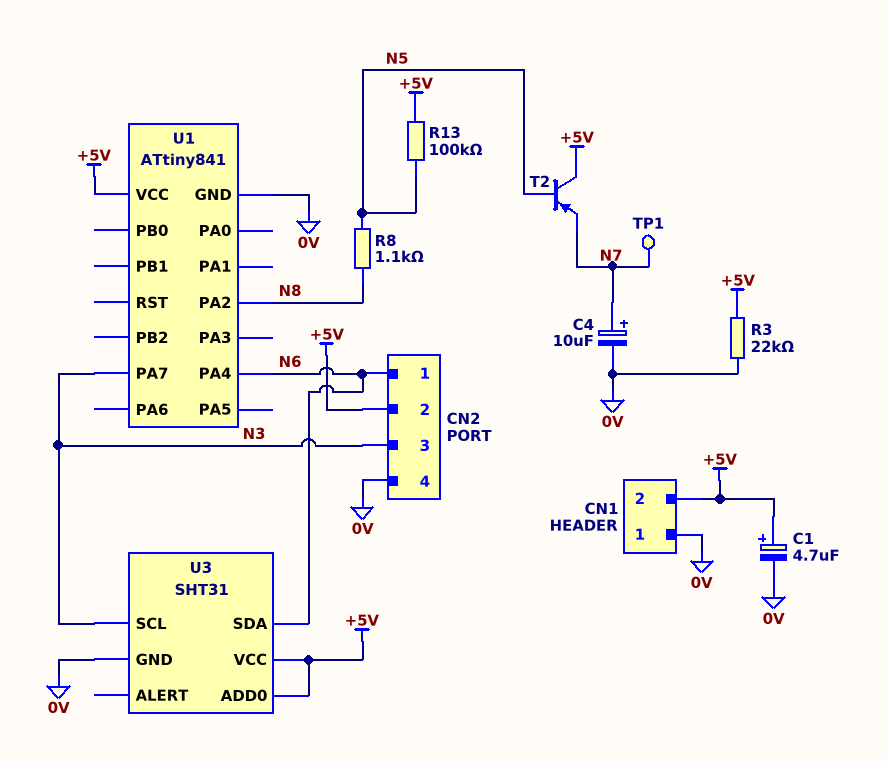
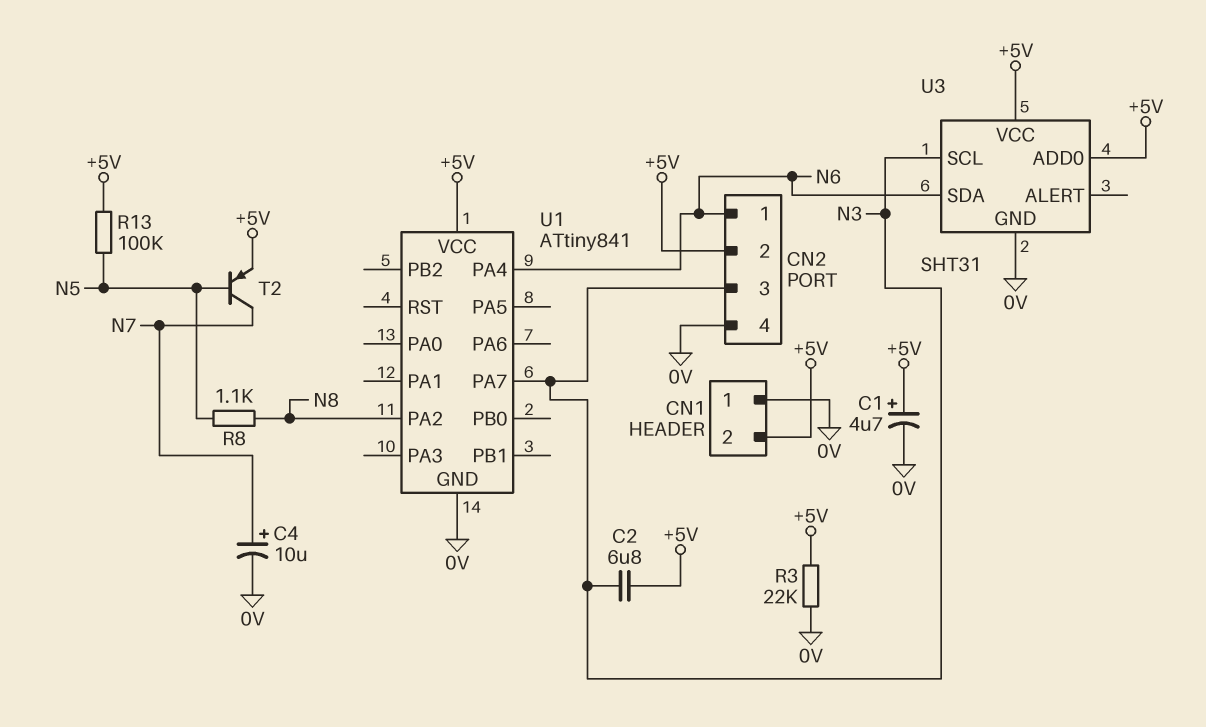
C2: none -> 6.8uF (+5V, N3)
T2: PNP (B N5, C +5V, E N7) -> PNP (B N5, C N7, E +5V)
TP1: test point (N7) -> none

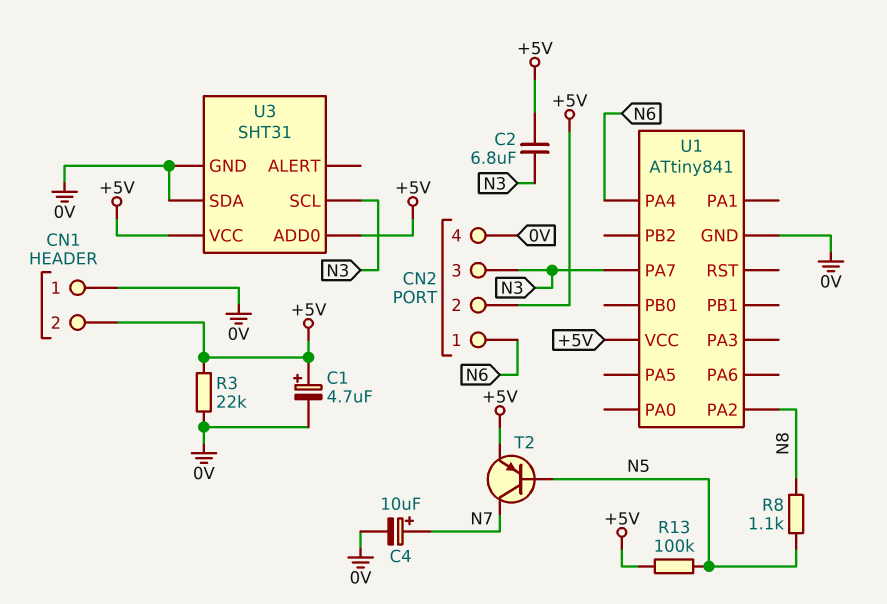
U3 pin SDA: N6 -> 0V

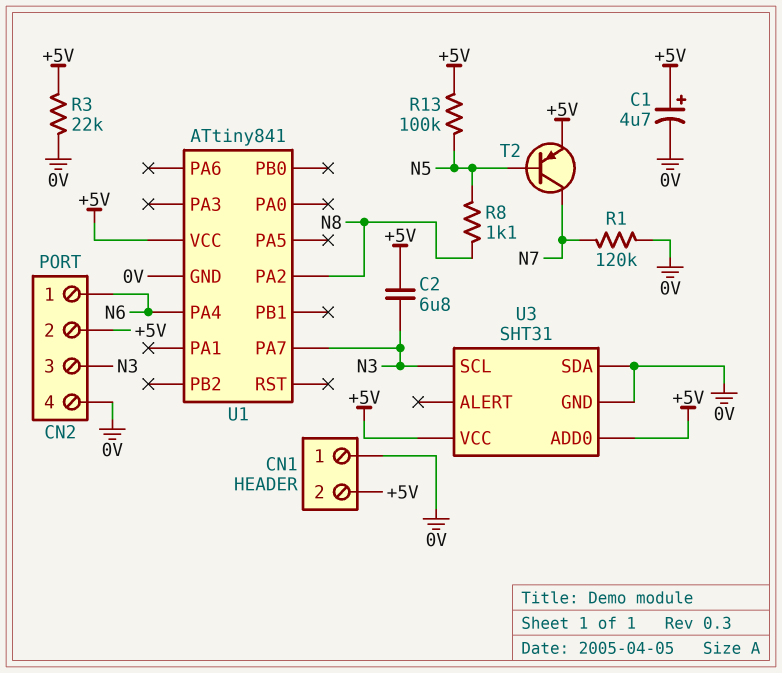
C4: 10uF (plus N7, minus 0V) -> none
R1: none -> 120k (0V, N7)

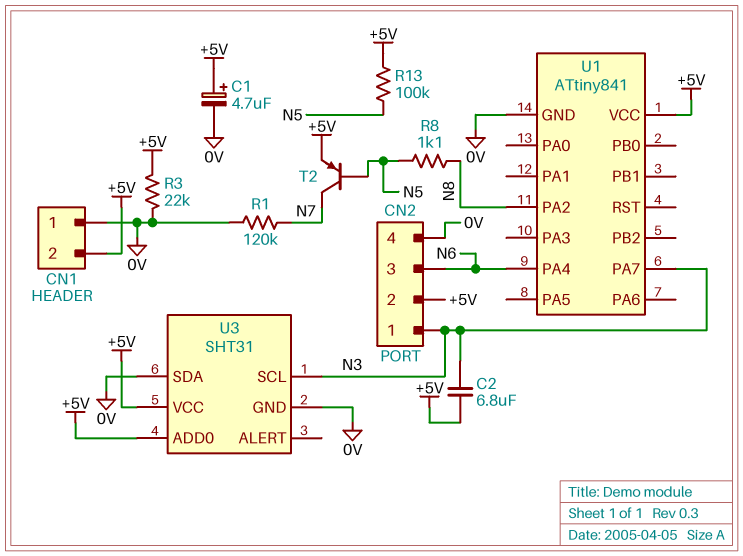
CN2 pin 1: N6 -> N3
CN2 pin 3: N3 -> N6

